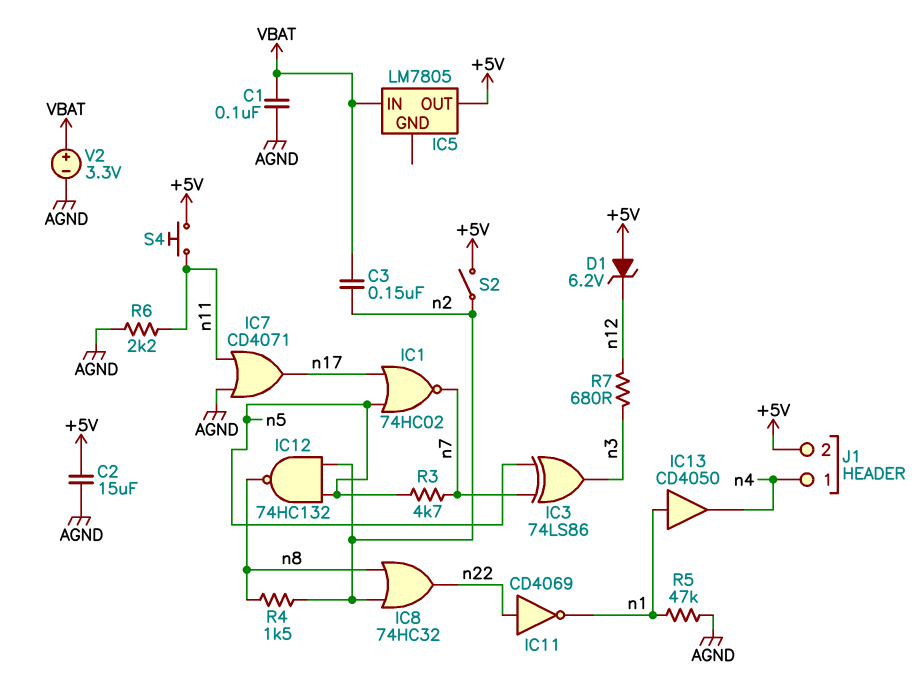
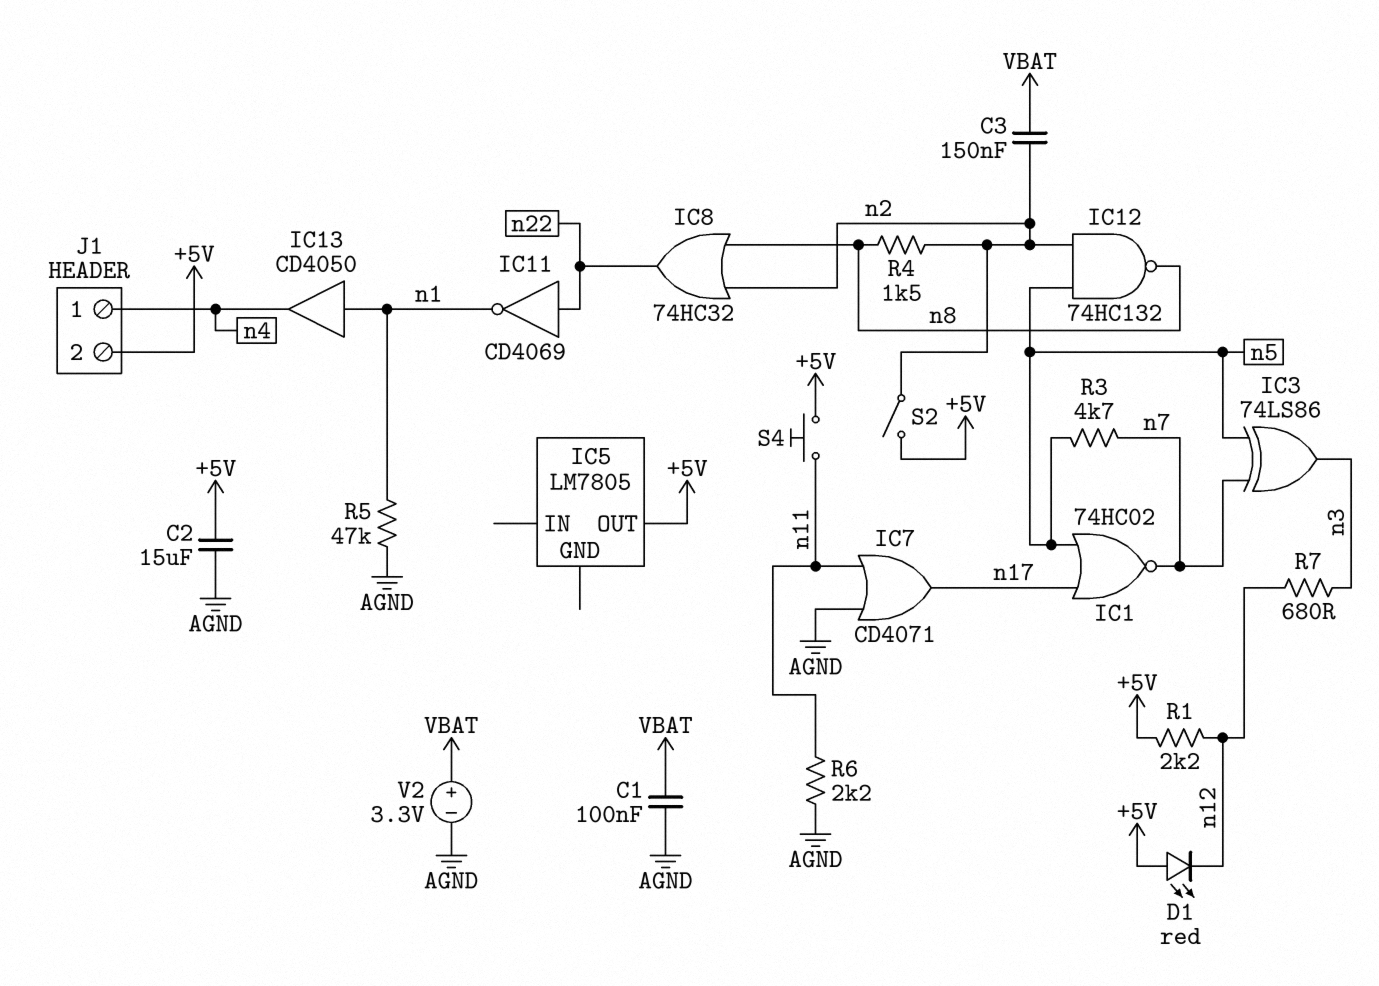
D1: zener 6.2V (A +5V, K n12) -> LED red (A +5V, K n12)
IC5 pin IN: VBAT -> none
R1: none -> 2.2k (+5V, n12)

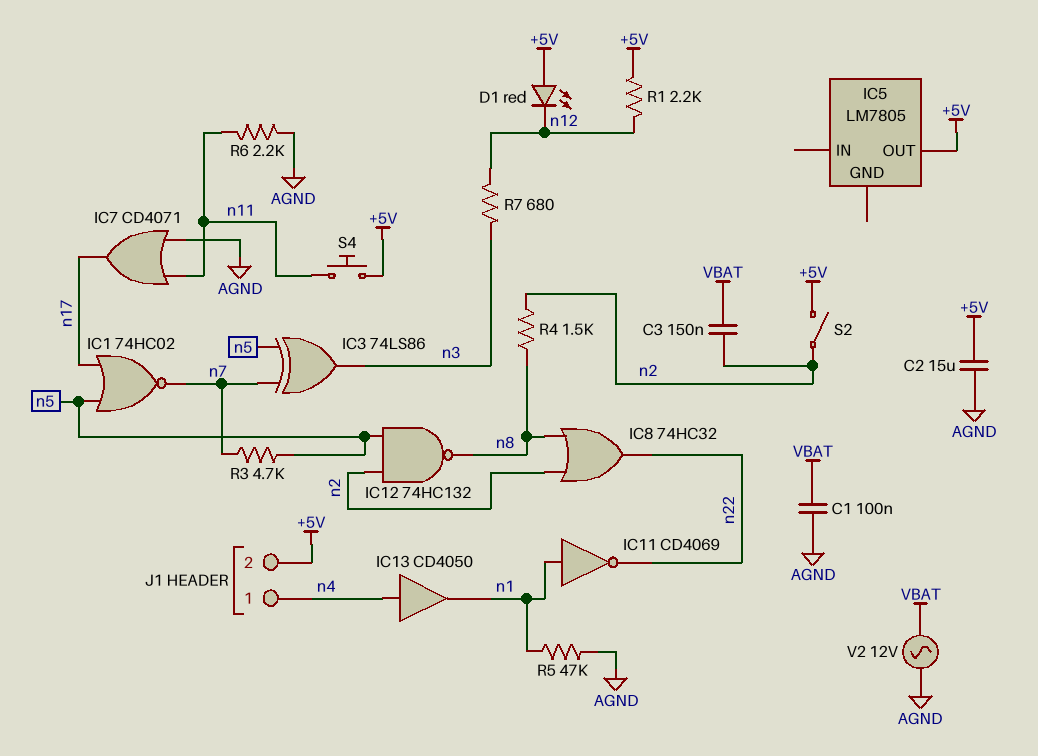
IC11: NOT CD4069 (in n22, out n1) -> NOT CD4069 (in n1, out n22)
IC13: buffer CD4050 (in n1, out n4) -> buffer CD4050 (in n4, out n1)
V2: 3.3V (plus VBAT, minus AGND) -> AC 12V (AGND, VBAT)

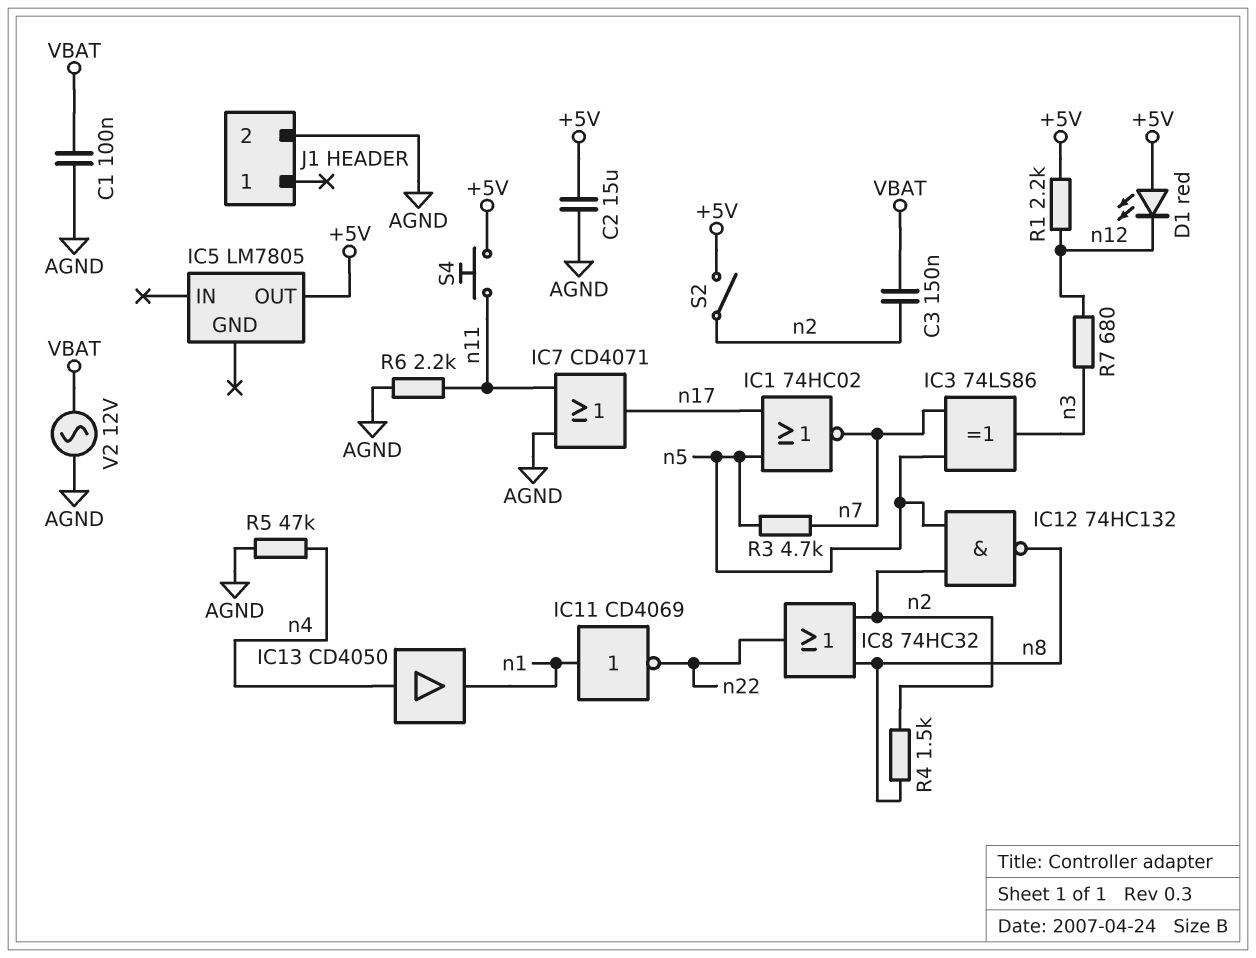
J1 pin 1: n4 -> none
J1 pin 2: +5V -> AGND
R5: 47k (AGND, n1) -> 47k (AGND, n4)

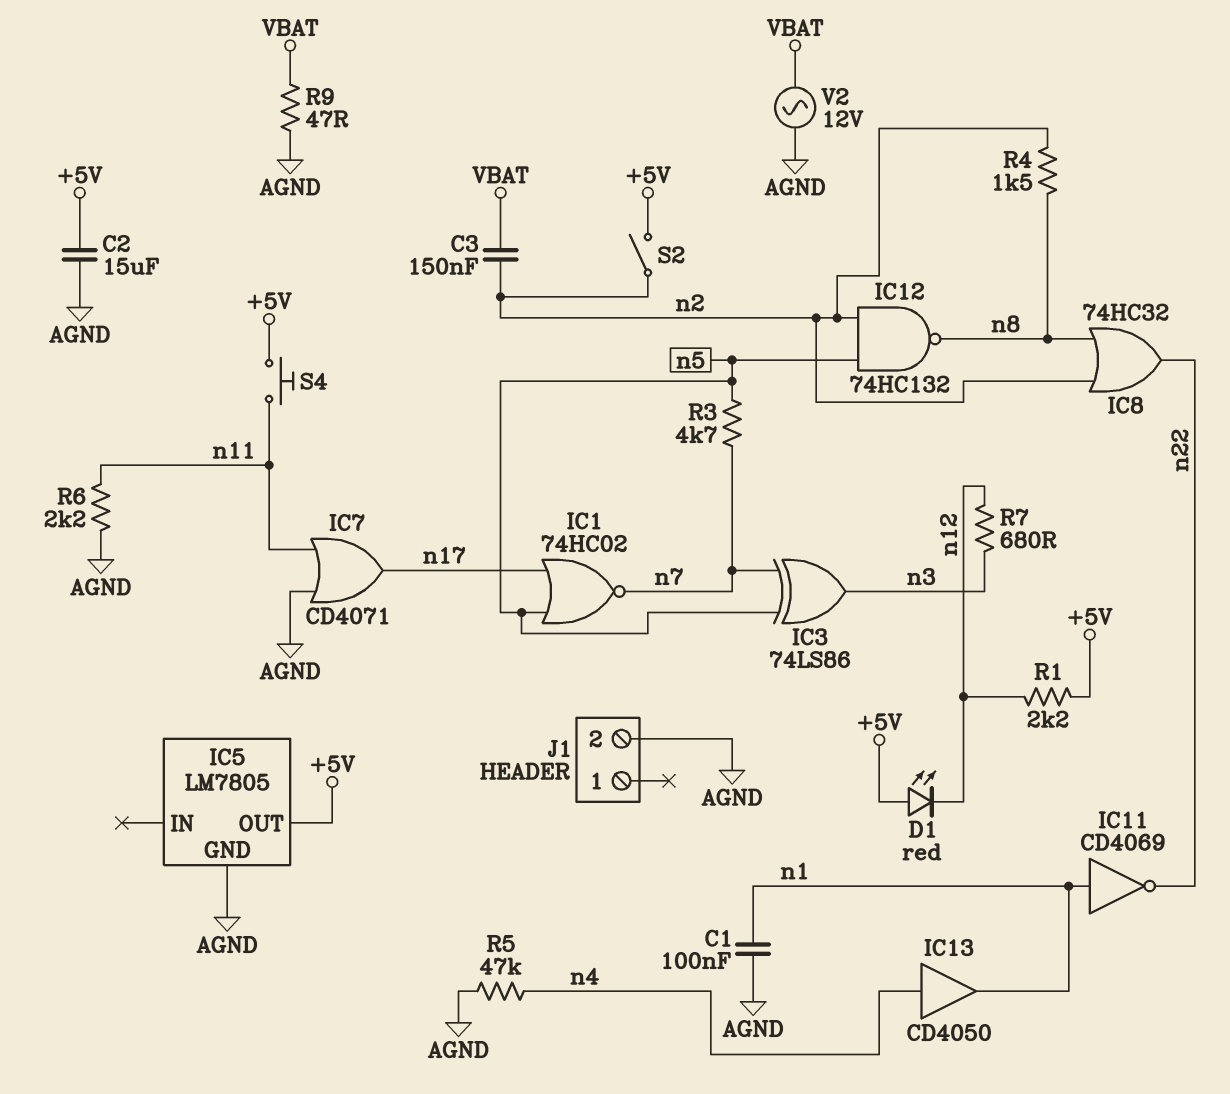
C1: 100nF (AGND, VBAT) -> 100nF (AGND, n1)
IC5 pin GND: none -> AGND
R9: none -> 47 (AGND, VBAT)

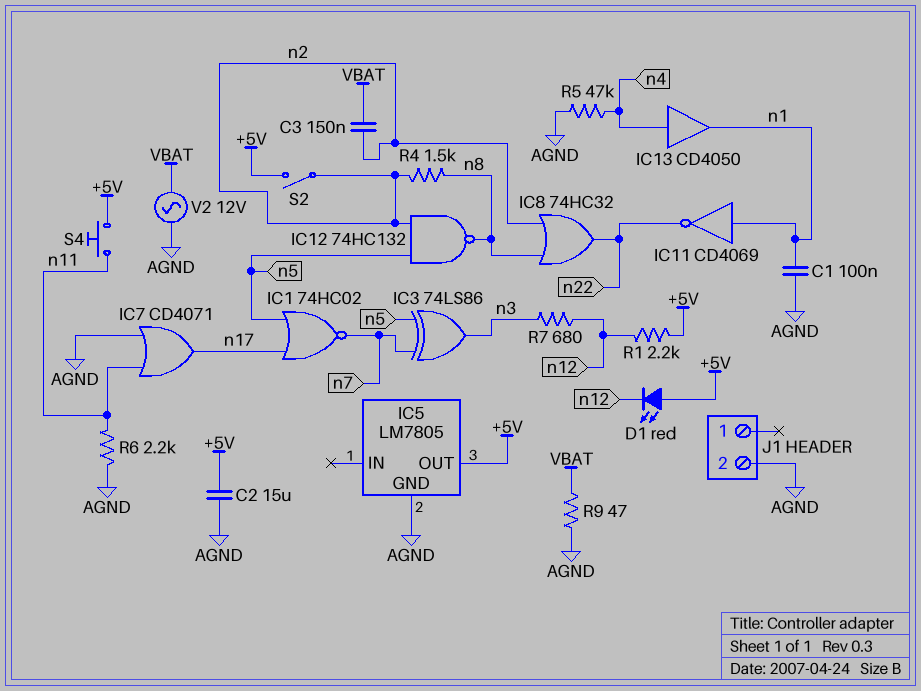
R3: 4.7k (n5, n7) -> none

